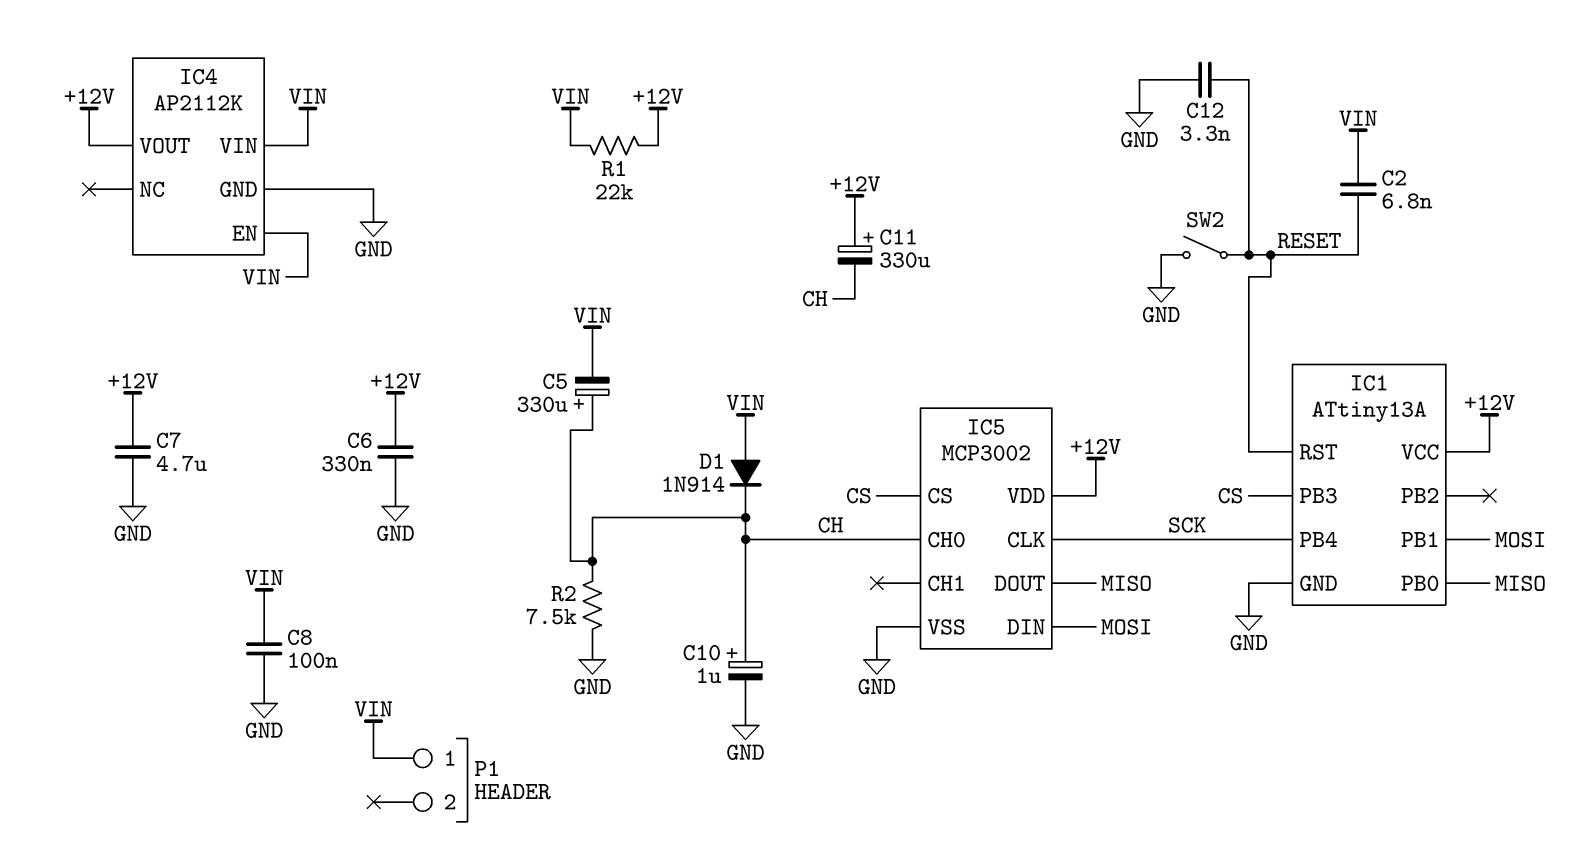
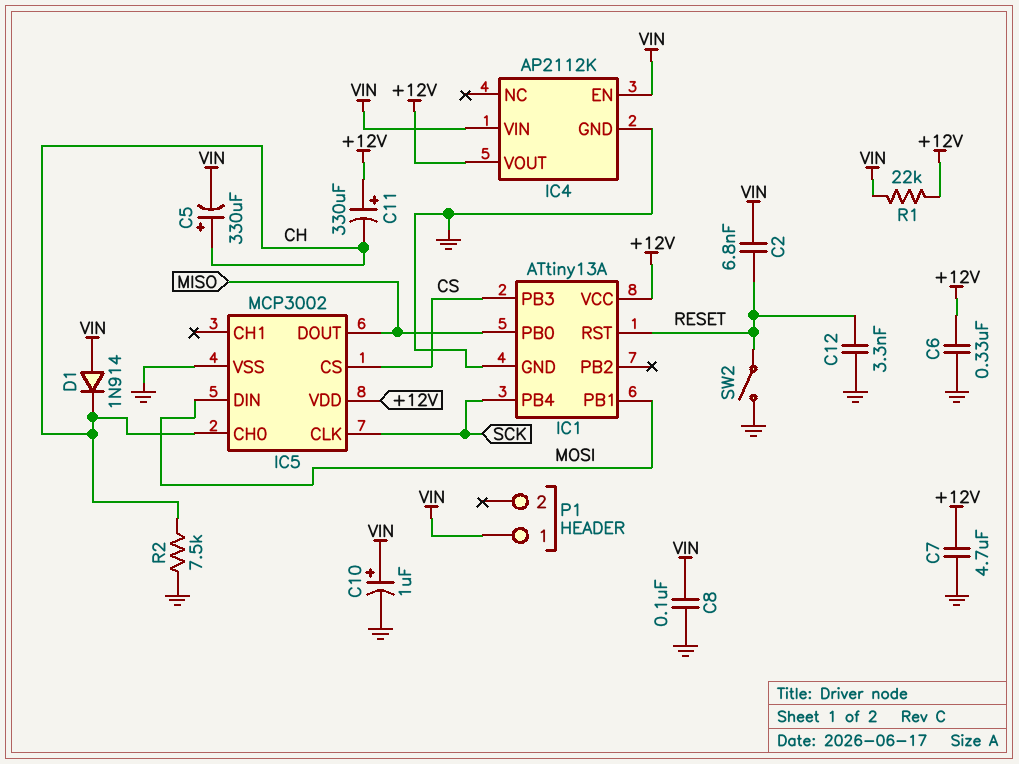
C10: 1uF (plus CH, minus GND) -> 1uF (plus VIN, minus GND)

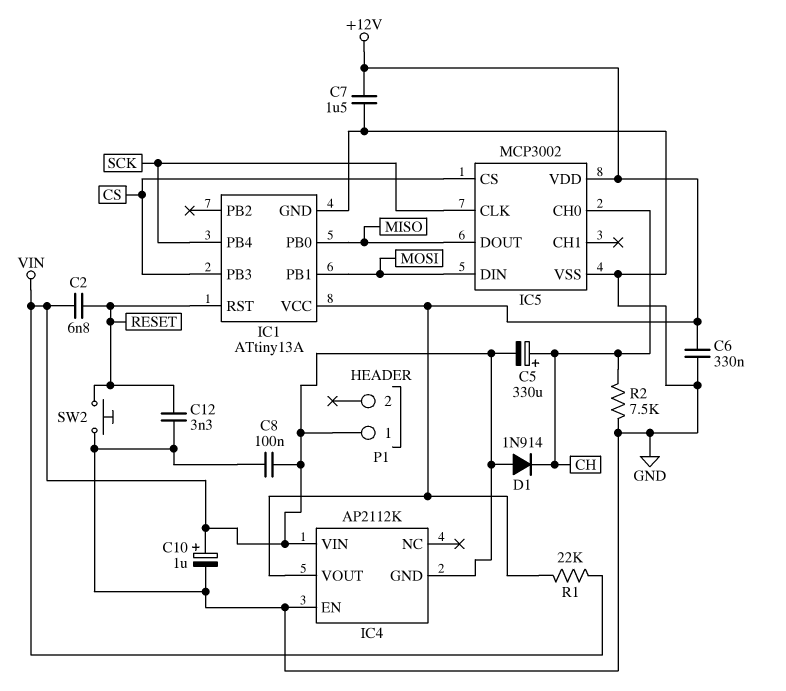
C7: 4.7uF (+12V, GND) -> 1.5uF (+12V, GND)
C11: 330uF (plus +12V, minus CH) -> none
IC4 pin EN: VIN -> GND
IC4 pin GND: GND -> VIN
SW2: switch (GND, RESET) -> button (GND, RESET)

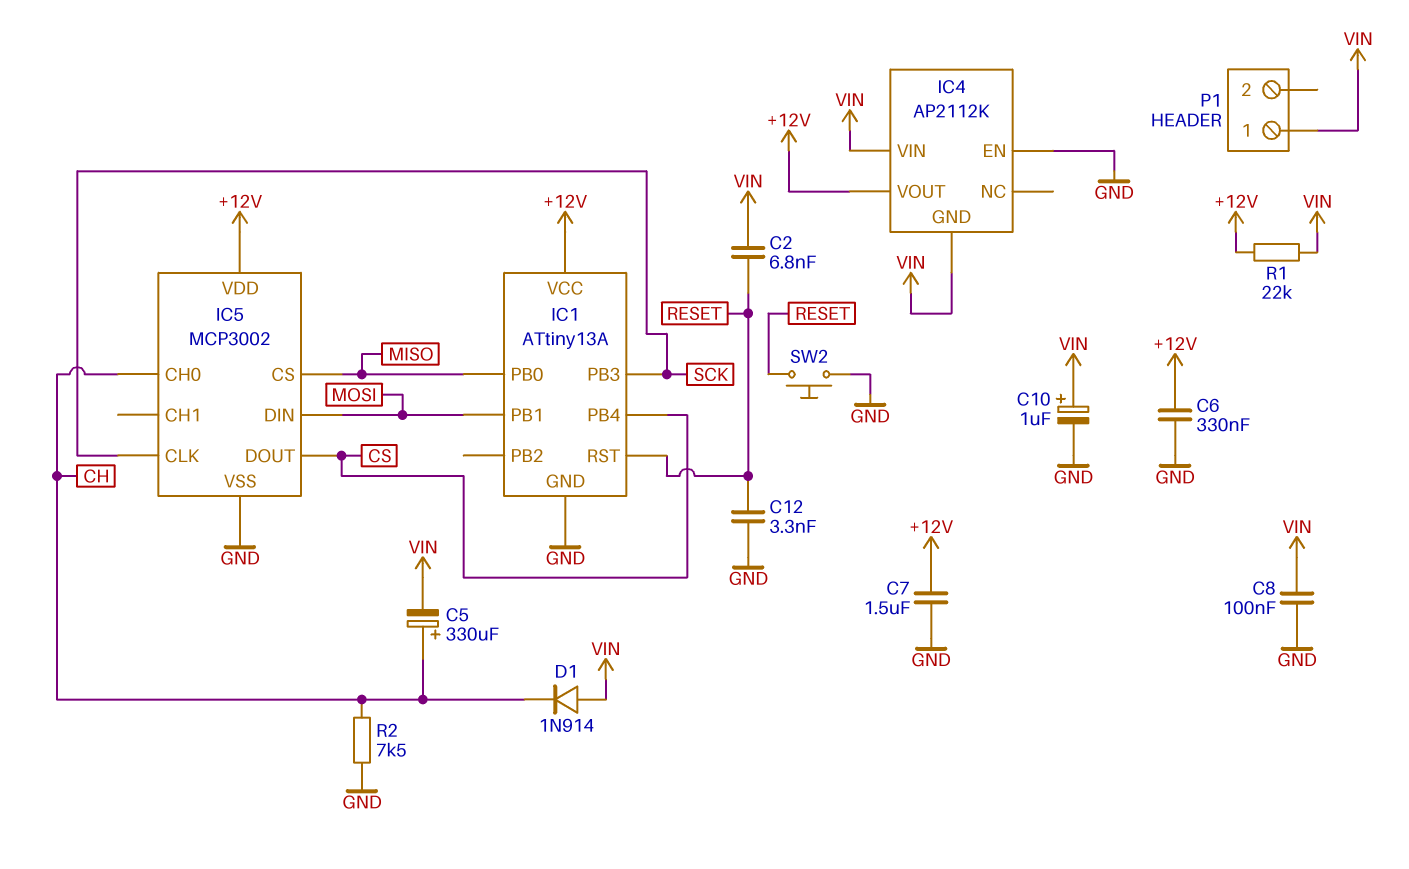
IC1 pin PB3: CS -> SCK
IC1 pin PB4: SCK -> CS
IC5 pin CS: CS -> MISO
IC5 pin DOUT: MISO -> CS

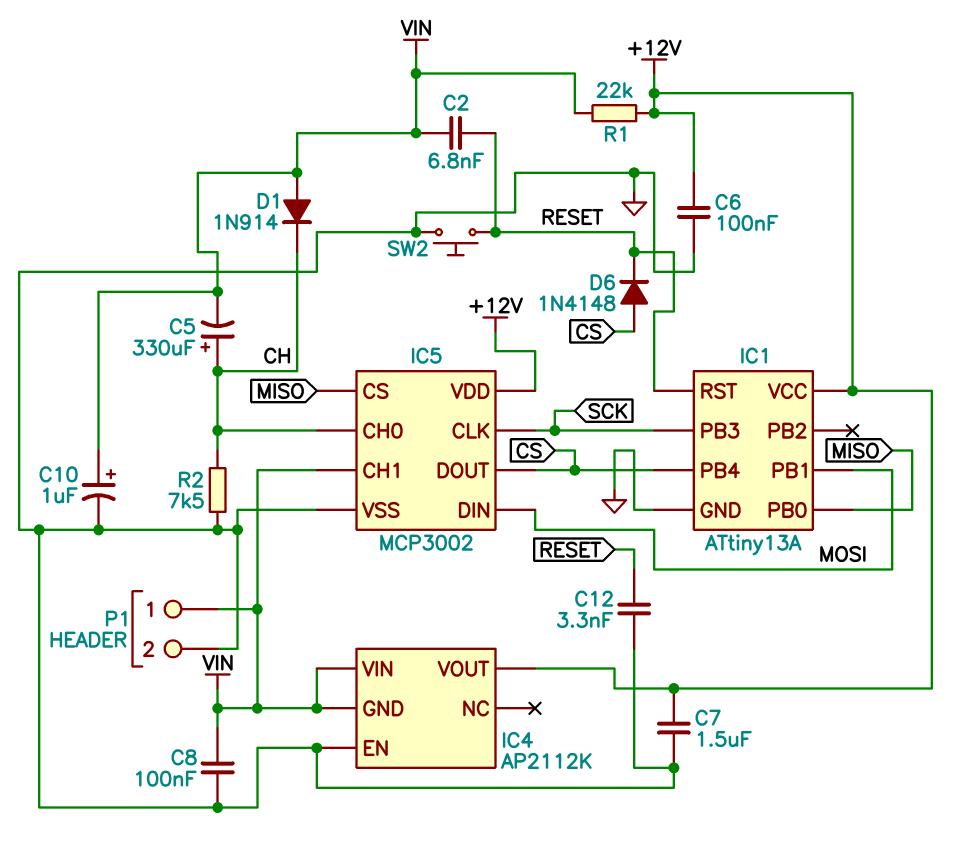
C6: 330nF (+12V, GND) -> 100nF (+12V, GND)
D6: none -> diode 1N4148 (A CS, K RESET)
IC5 pin CH1: none -> VIN
P1 pin 2: none -> GND

